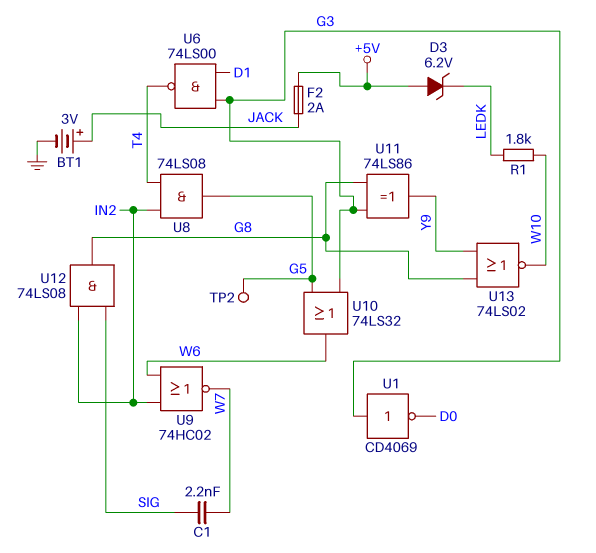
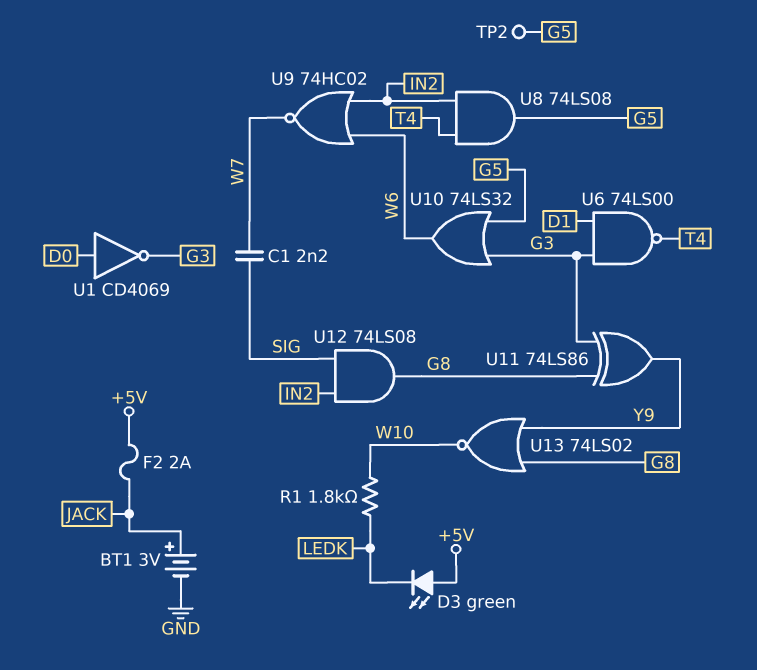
D3: zener 6.2V (A +5V, K LEDK) -> LED green (A +5V, K LEDK)
U1: NOT CD4069 (in G3, out D0) -> NOT CD4069 (in D0, out G3)

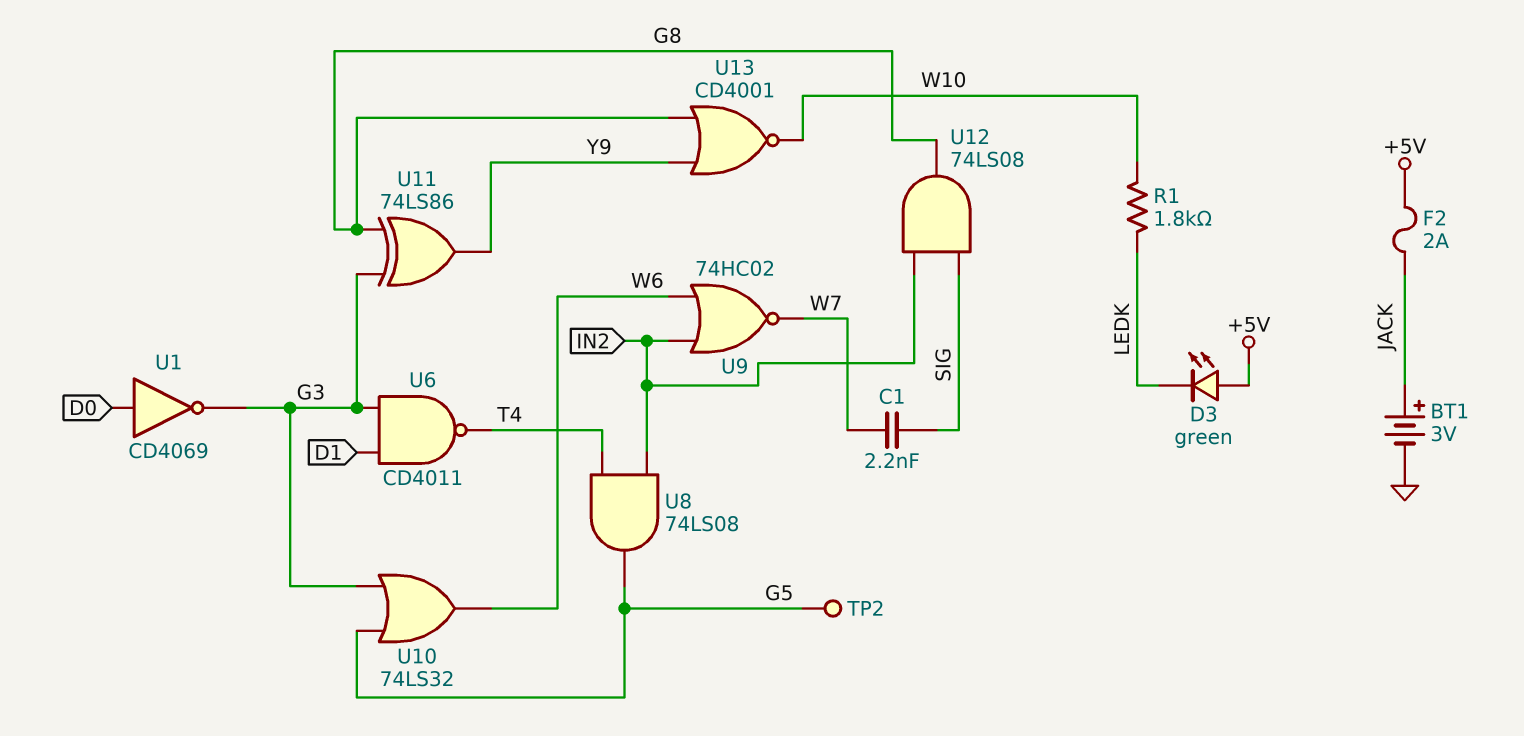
U6: NAND 74LS00 (in D1, in G3, out T4) -> NAND CD4011 (in D1, in G3, out T4)
U13: NOR 74LS02 (in G8, in Y9, out W10) -> NOR CD4001 (in G8, in Y9, out W10)

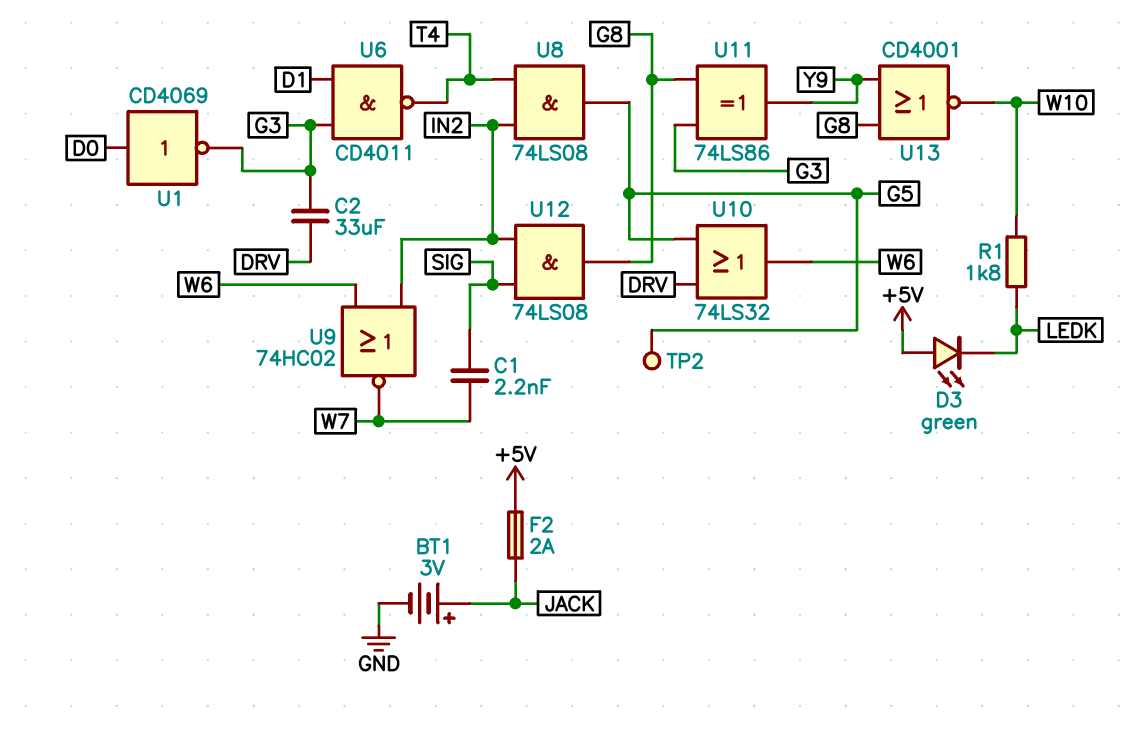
C2: none -> 33uF (DRV, G3)
U10: OR 74LS32 (in G3, in G5, out W6) -> OR 74LS32 (in DRV, in G5, out W6)

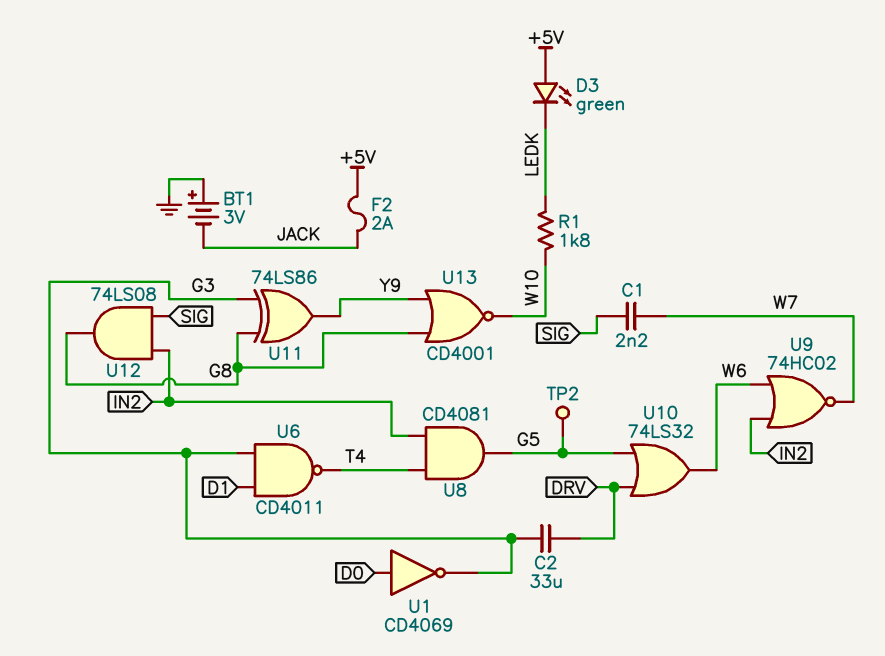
BT1: 3V (plus JACK, minus GND) -> 3V (plus GND, minus JACK)
U8: AND 74LS08 (in IN2, in T4, out G5) -> AND CD4081 (in IN2, in T4, out G5)

